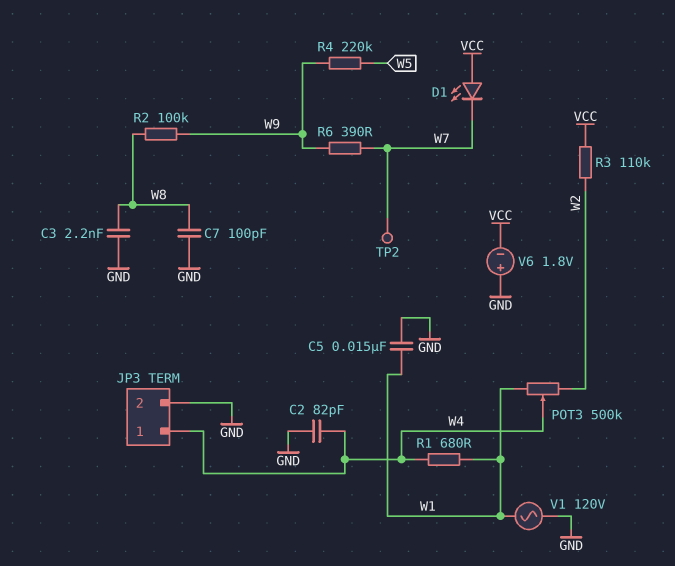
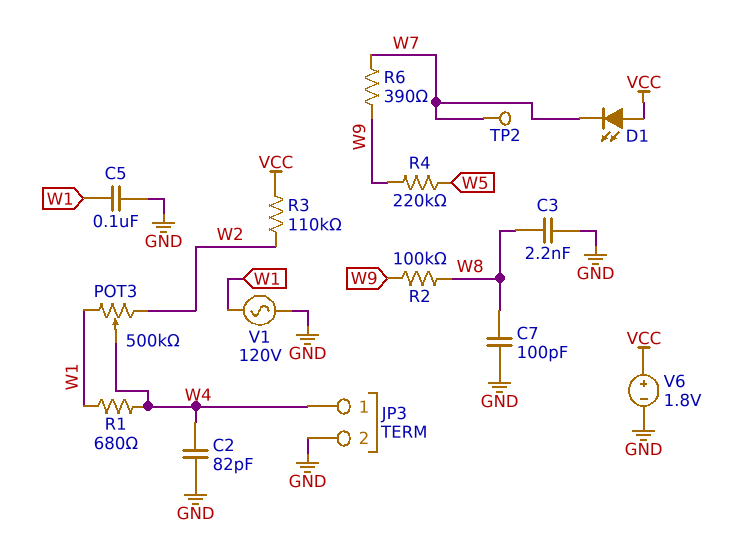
C5: 15nF (GND, W1) -> 100nF (GND, W1)
V6: 1.8V (plus GND, minus VCC) -> 1.8V (plus VCC, minus GND)

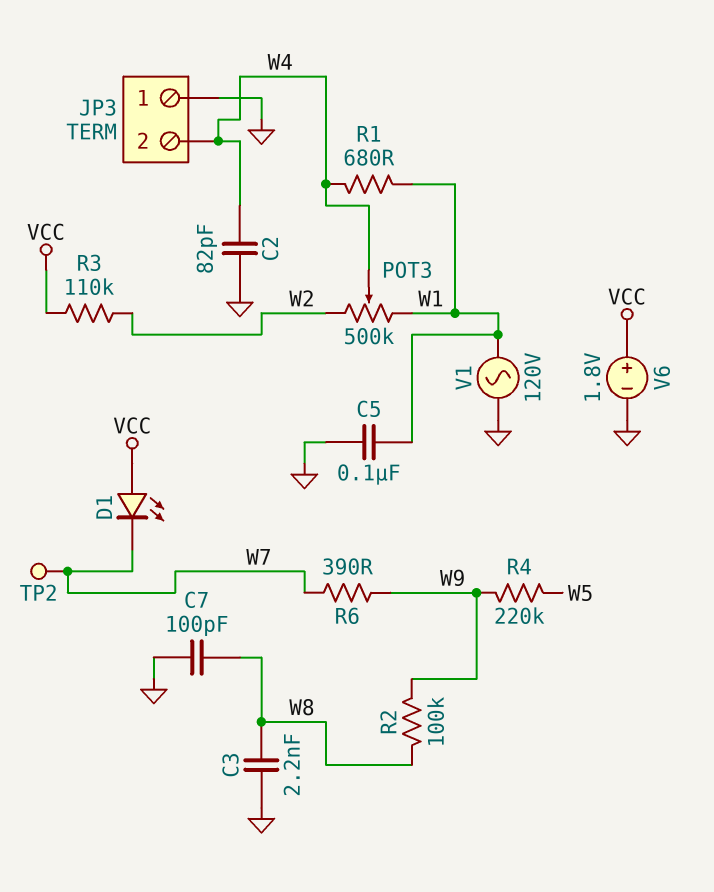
JP3 pin 1: W4 -> GND
JP3 pin 2: GND -> W4

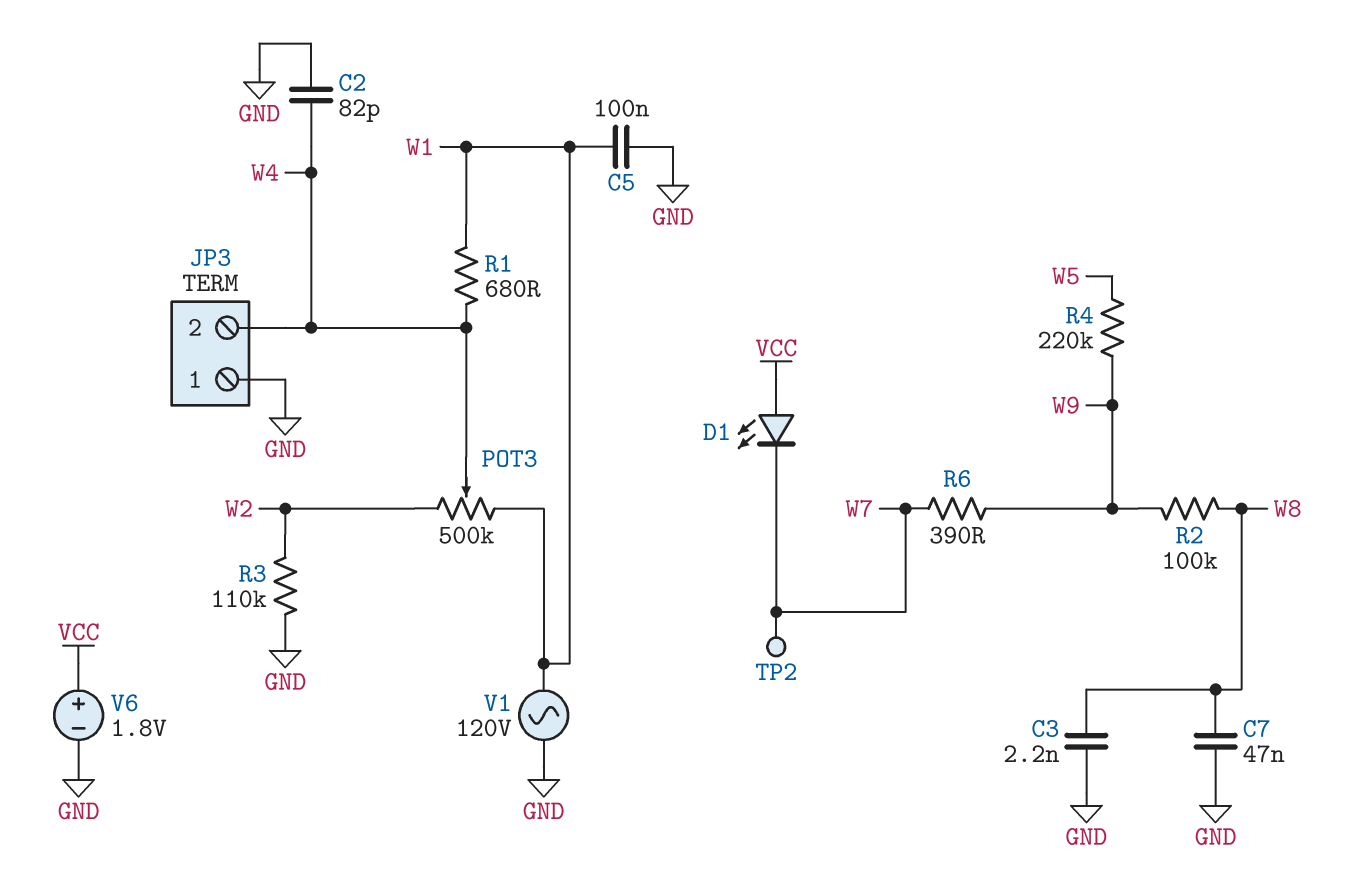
C7: 100pF (GND, W8) -> 47nF (GND, W8)
R3: 110k (VCC, W2) -> 110k (GND, W2)

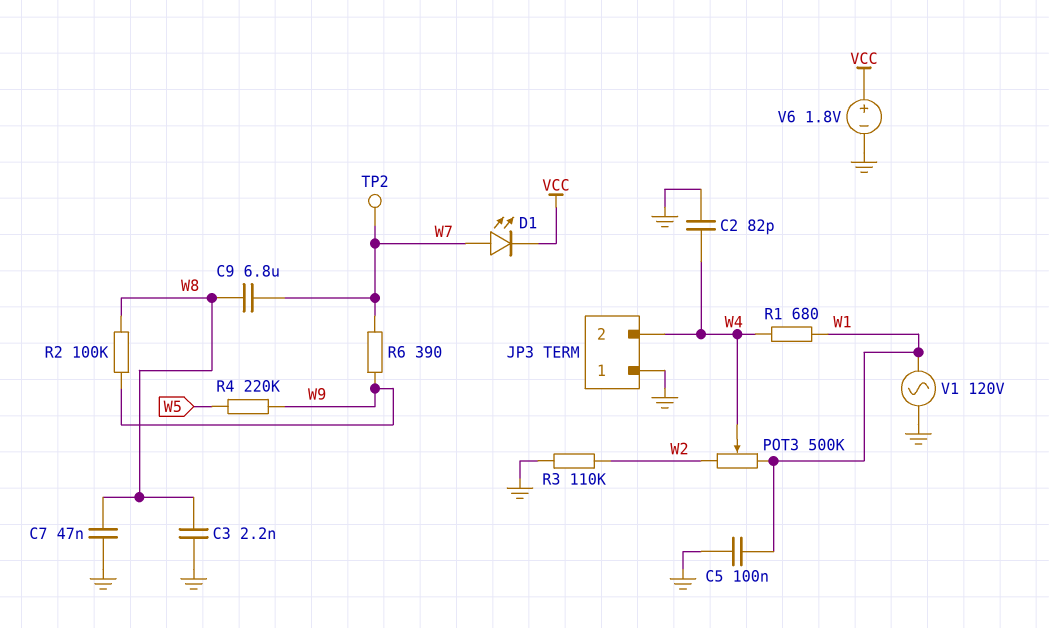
C9: none -> 6.8uF (W7, W8)
D1: LED (A VCC, K W7) -> LED (A W7, K VCC)

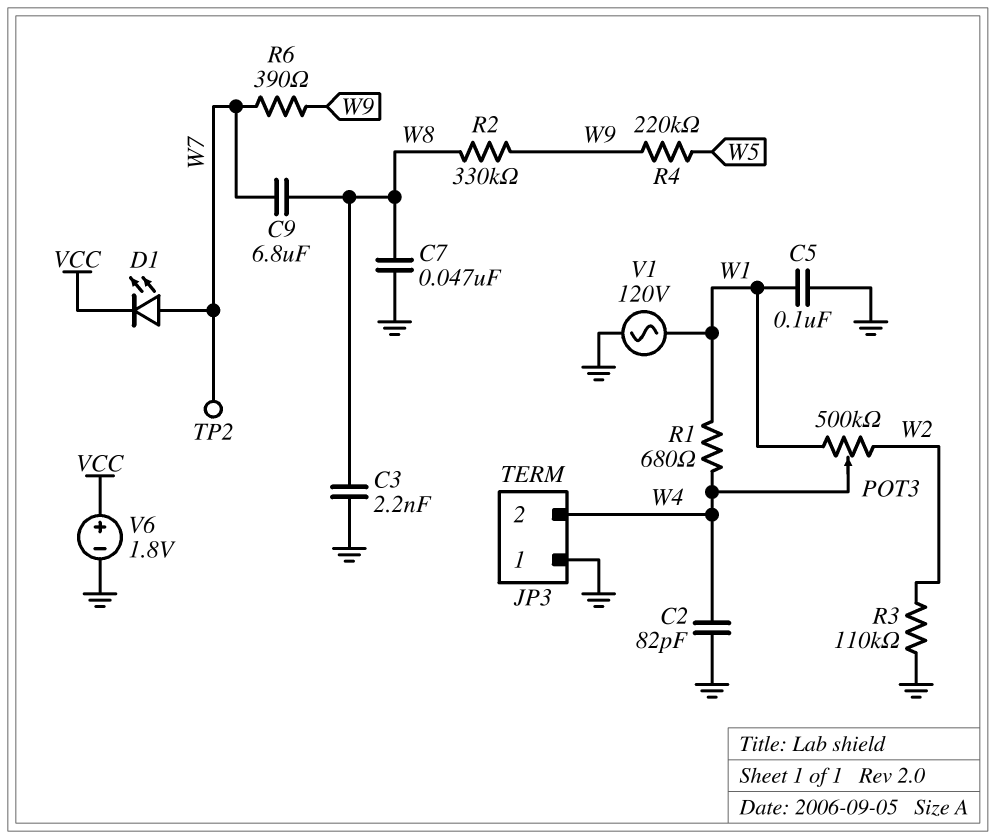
R2: 100k (W8, W9) -> 330k (W8, W9)

